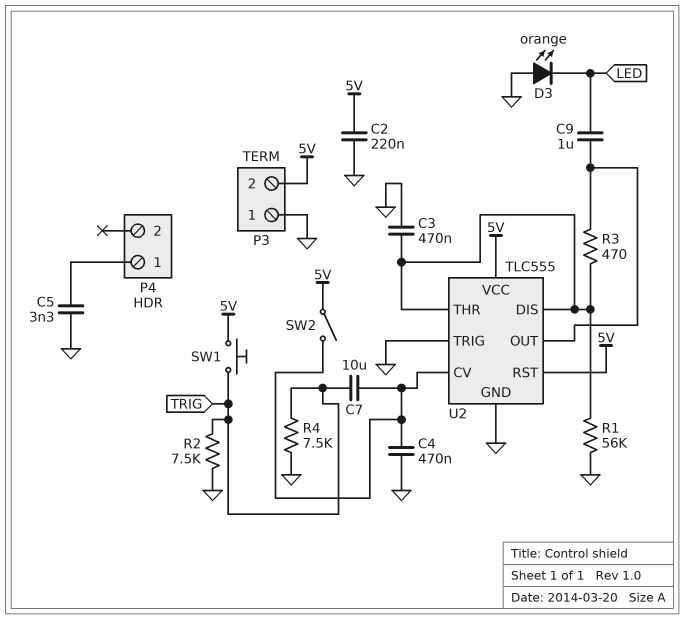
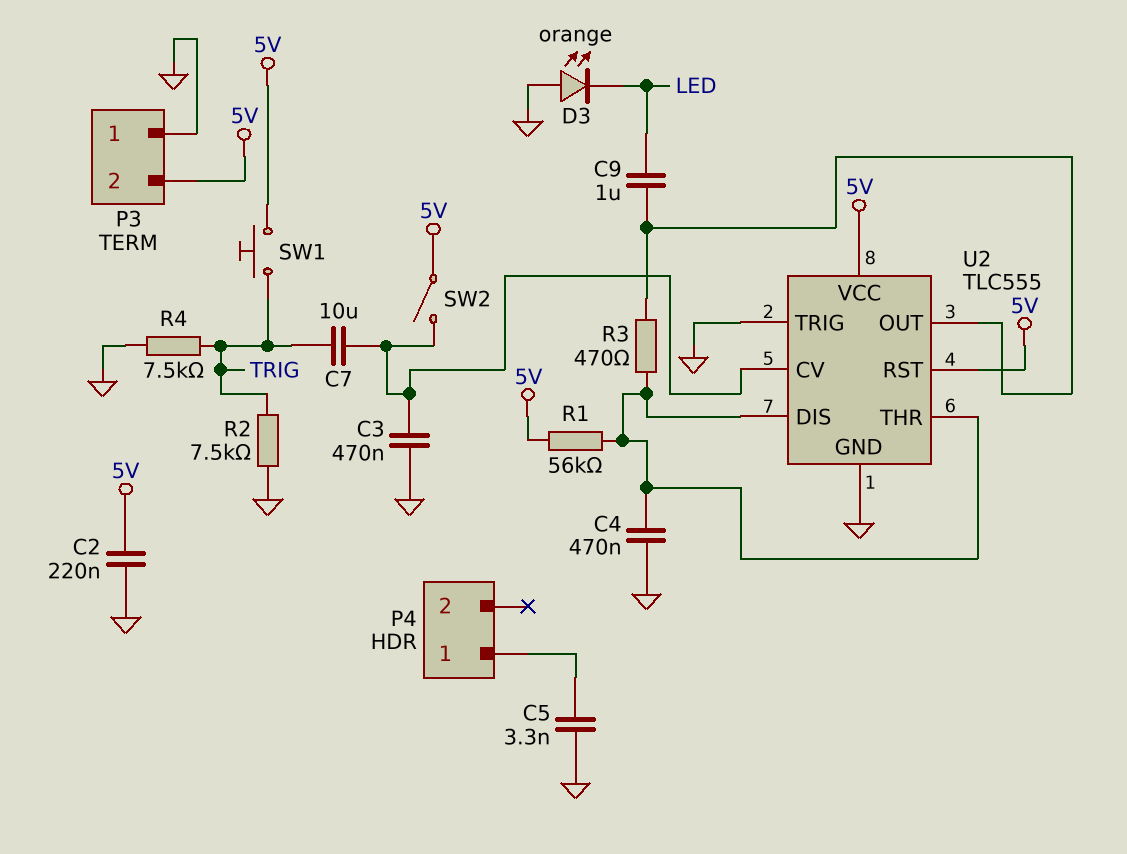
C3: 470nF (GND, U2/DIS) -> 470nF (GND, U2/CV)
C4: 470nF (GND, U2/CV) -> 470nF (GND, U2/DIS)
R1: 56k (GND, U2/DIS) -> 56k (5V, U2/DIS)

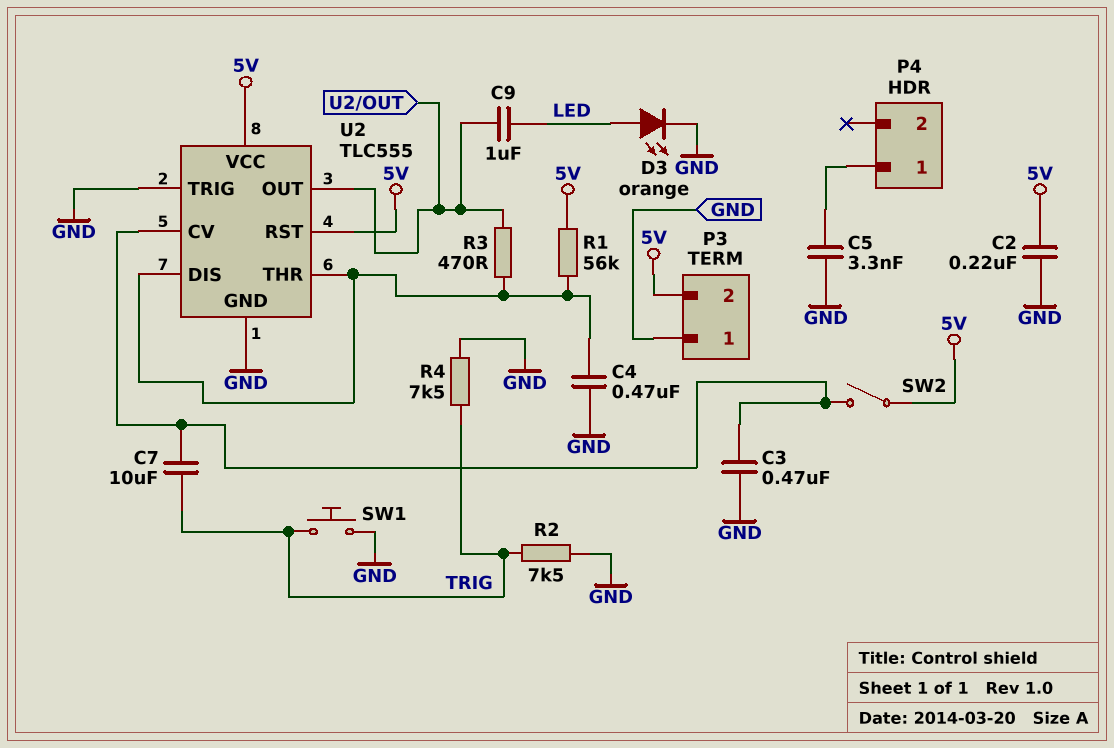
D3: LED orange (A GND, K LED) -> LED orange (A LED, K GND)
SW1: button (5V, TRIG) -> button (GND, TRIG)

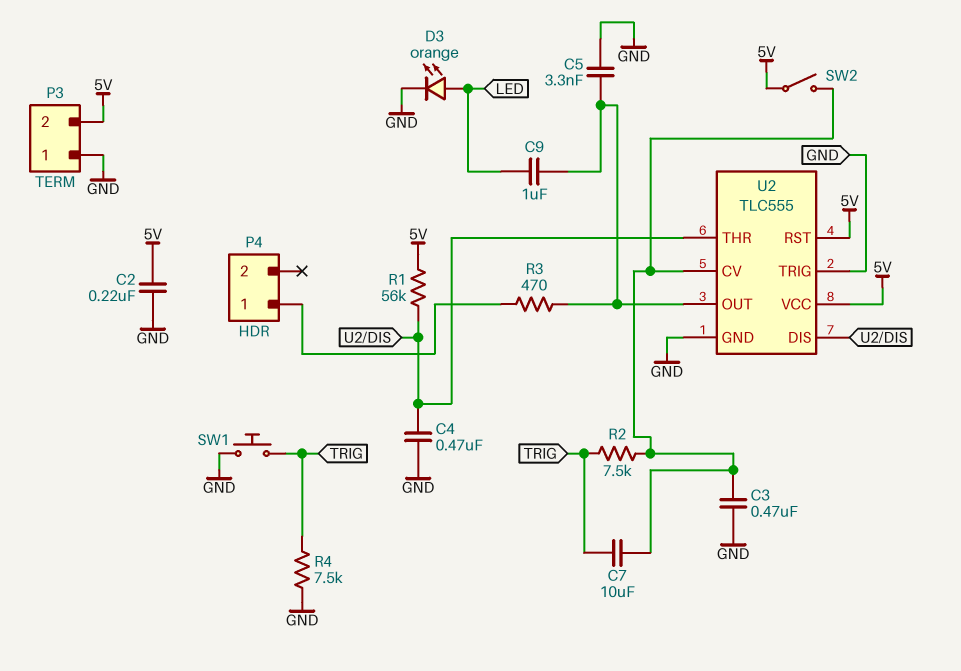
C5: 3.3nF (GND, P4/1) -> 3.3nF (GND, U2/OUT)
R2: 7.5k (GND, TRIG) -> 7.5k (TRIG, U2/CV)
R3: 470 (U2/DIS, U2/OUT) -> 470 (P4/1, U2/OUT)

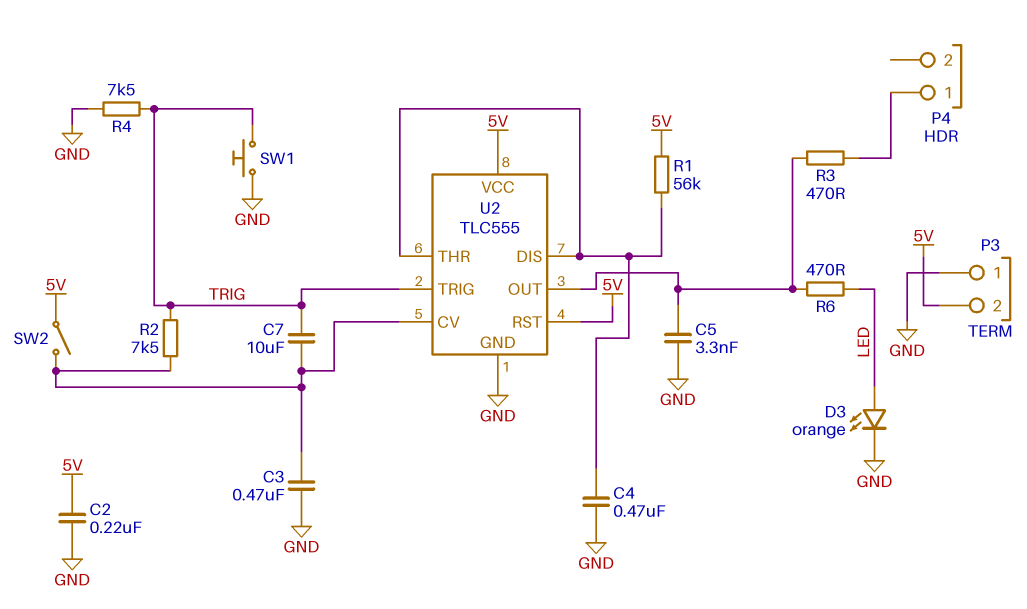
C9: 1uF (LED, U2/OUT) -> none
R6: none -> 470 (LED, U2/OUT)
U2 pin TRIG: GND -> TRIG

